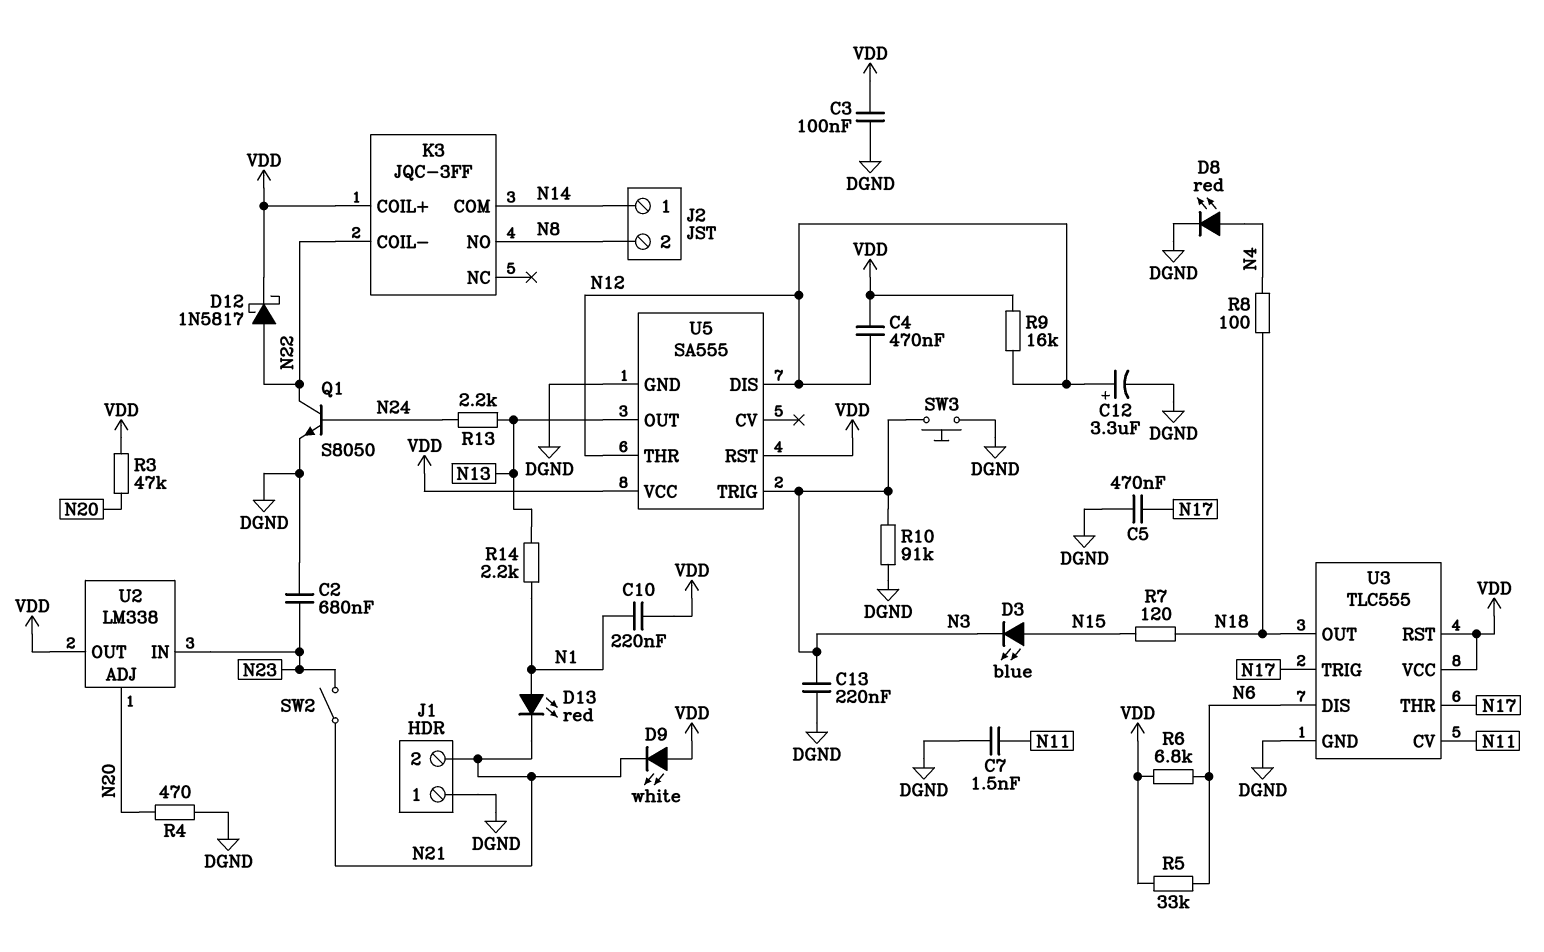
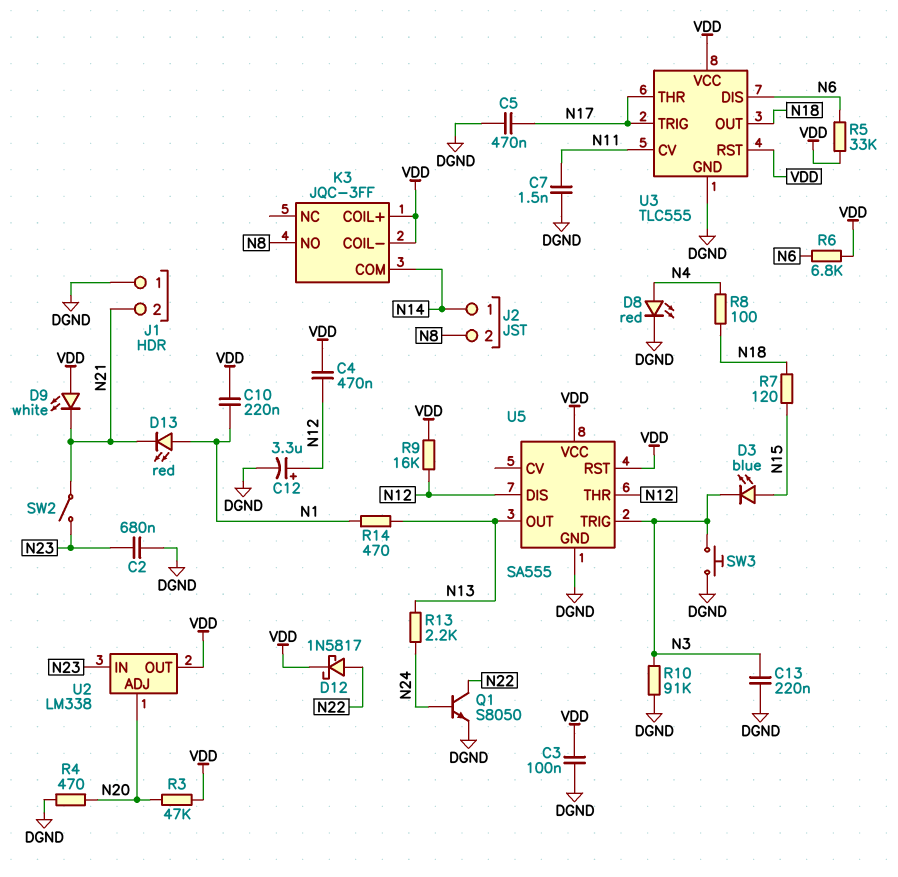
K3 pin COIL-: N22 -> VDD
R14: 2.2k (N1, N13) -> 470 (N1, N13)

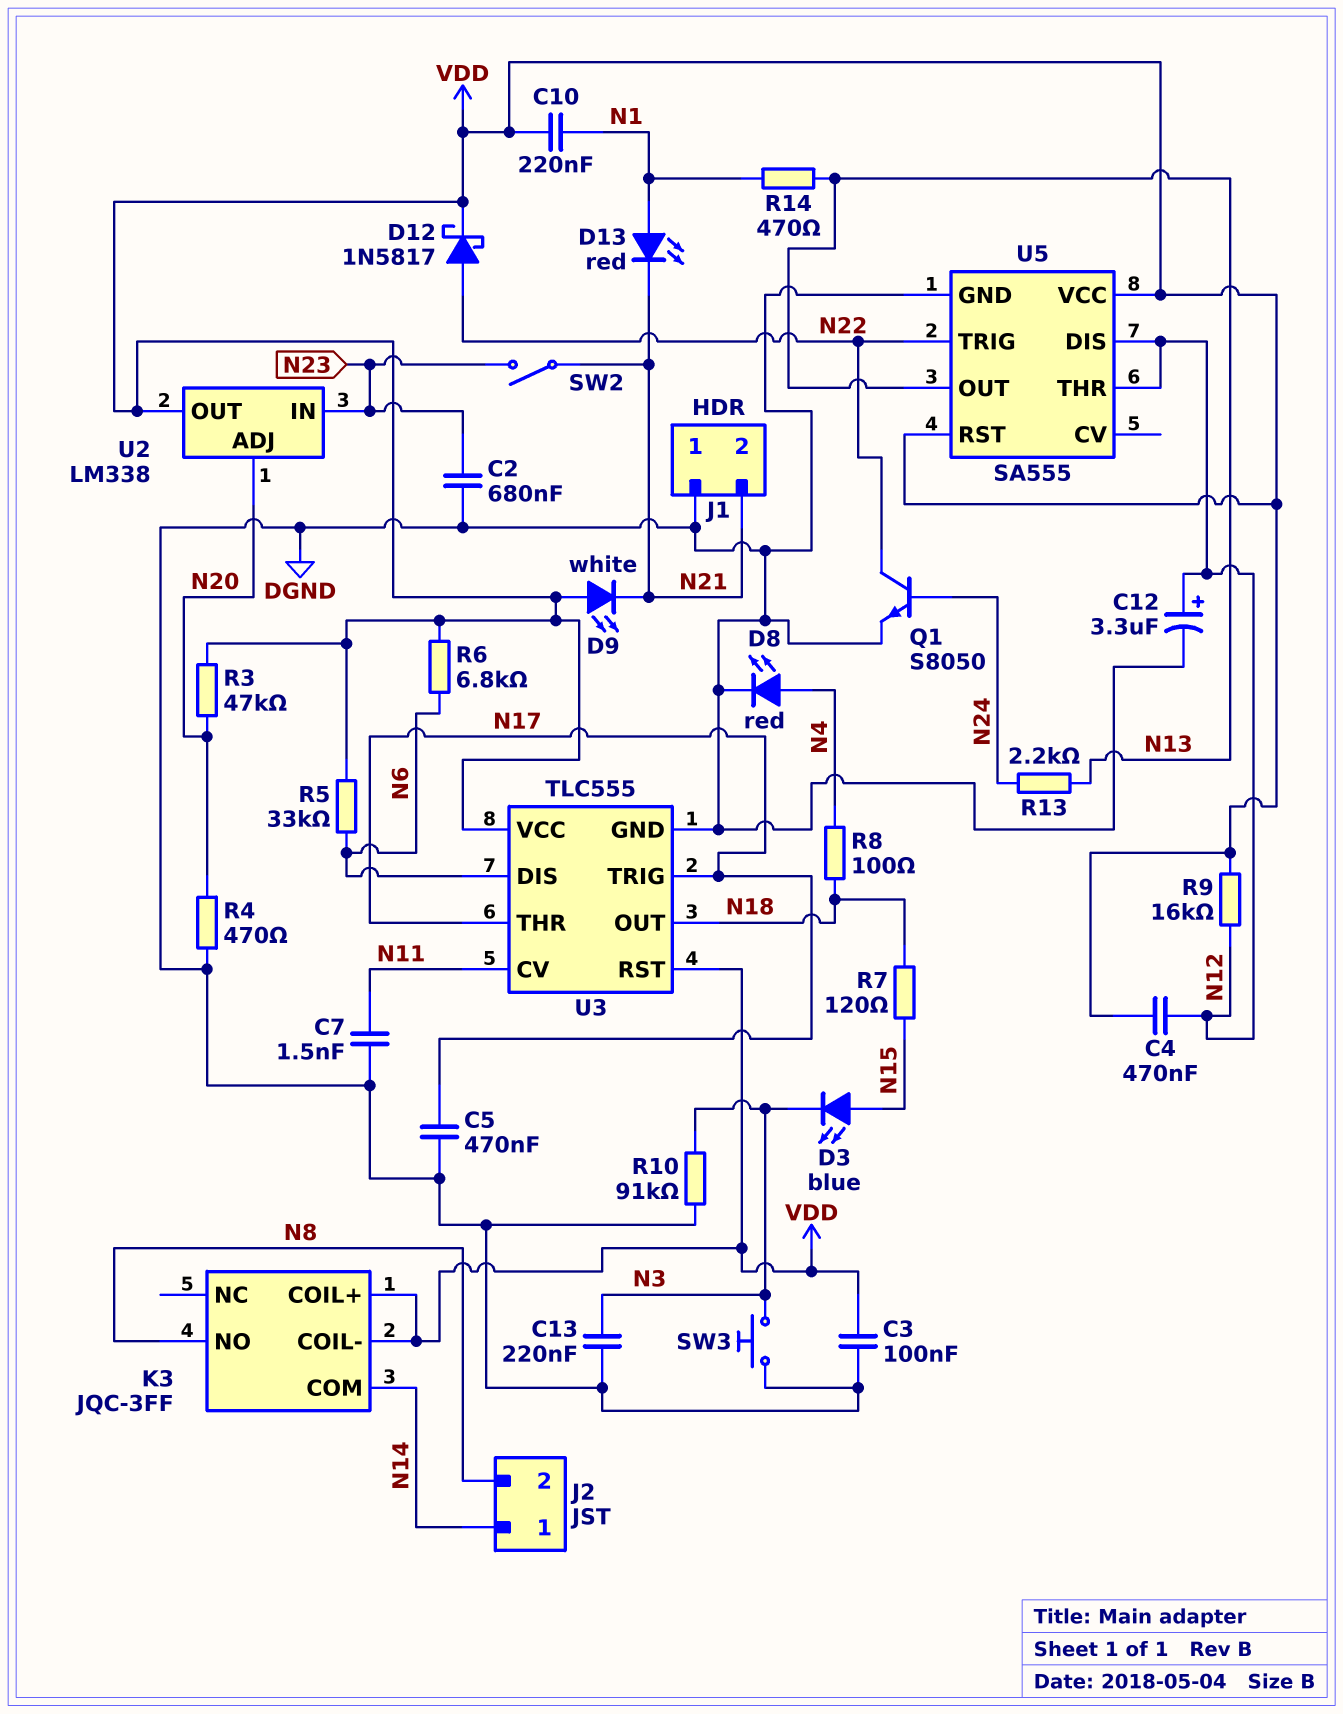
U5 pin TRIG: N3 -> N22

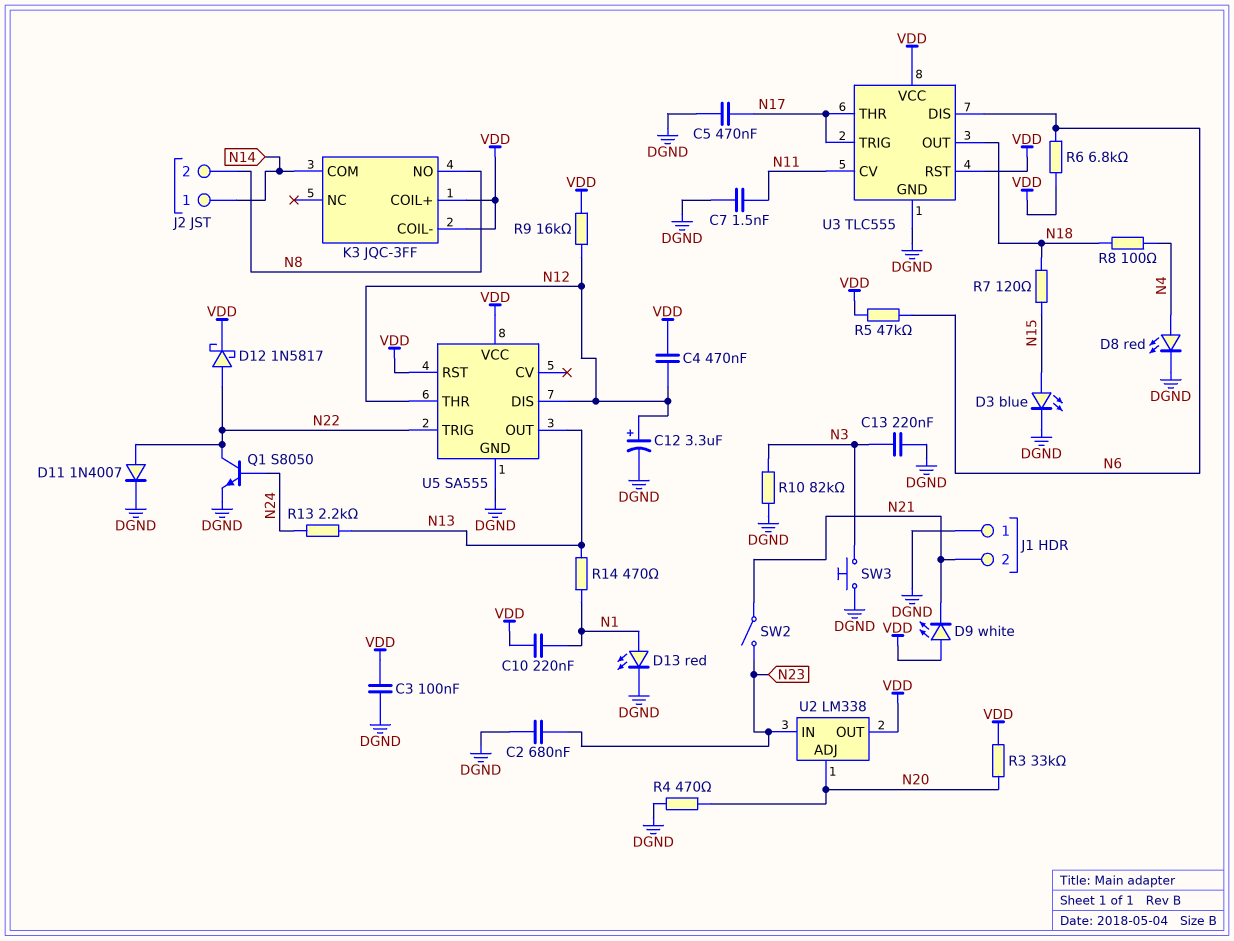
D3: LED blue (A N15, K N3) -> LED blue (A N15, K DGND)
D11: none -> diode 1N4007 (A N22, K DGND)
D13: LED red (A N1, K N21) -> LED red (A N1, K DGND)
R3: 47k (N20, VDD) -> 33k (N20, VDD)
R5: 33k (N6, VDD) -> 47k (N6, VDD)
R10: 91k (DGND, N3) -> 82k (DGND, N3)

